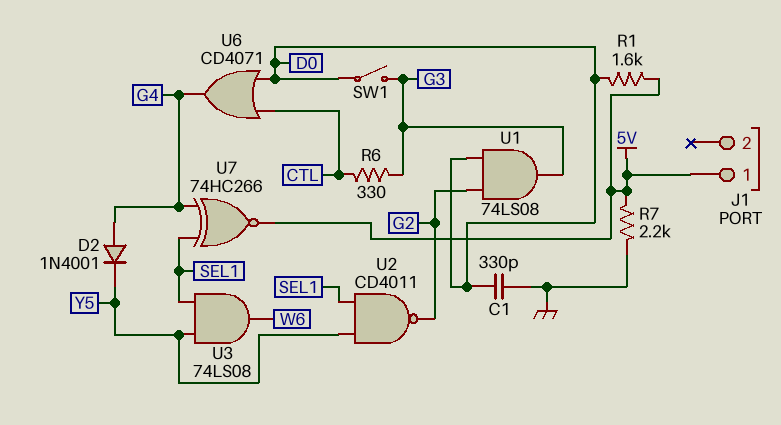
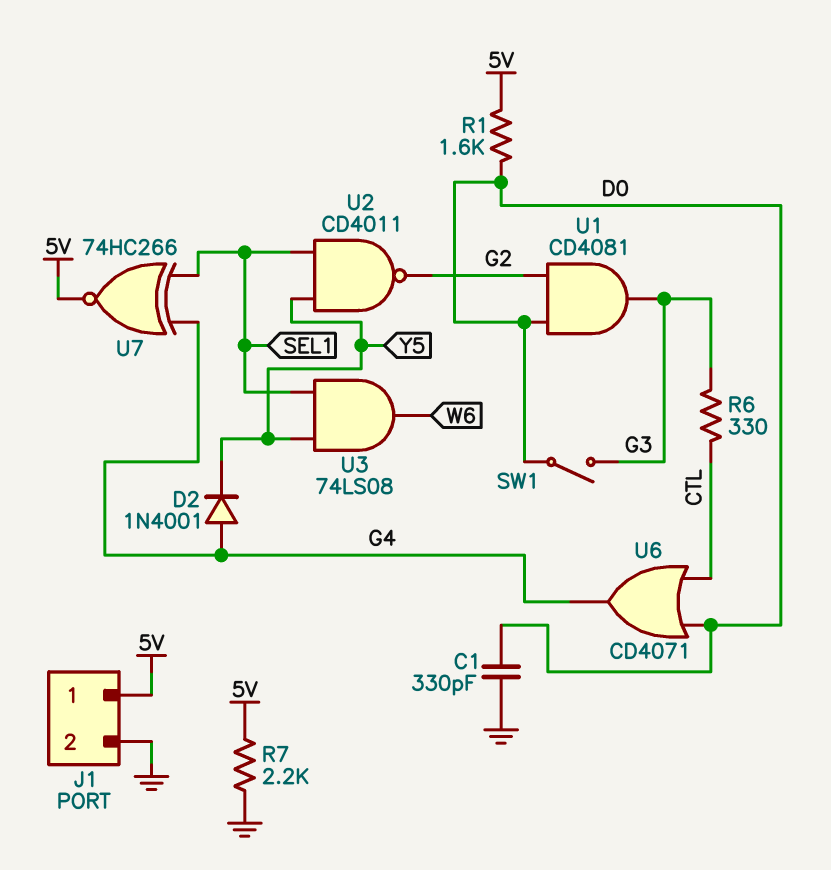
J1 pin 2: none -> GND
U1: AND 74LS08 (in D0, in G2, out G3) -> AND CD4081 (in D0, in G2, out G3)

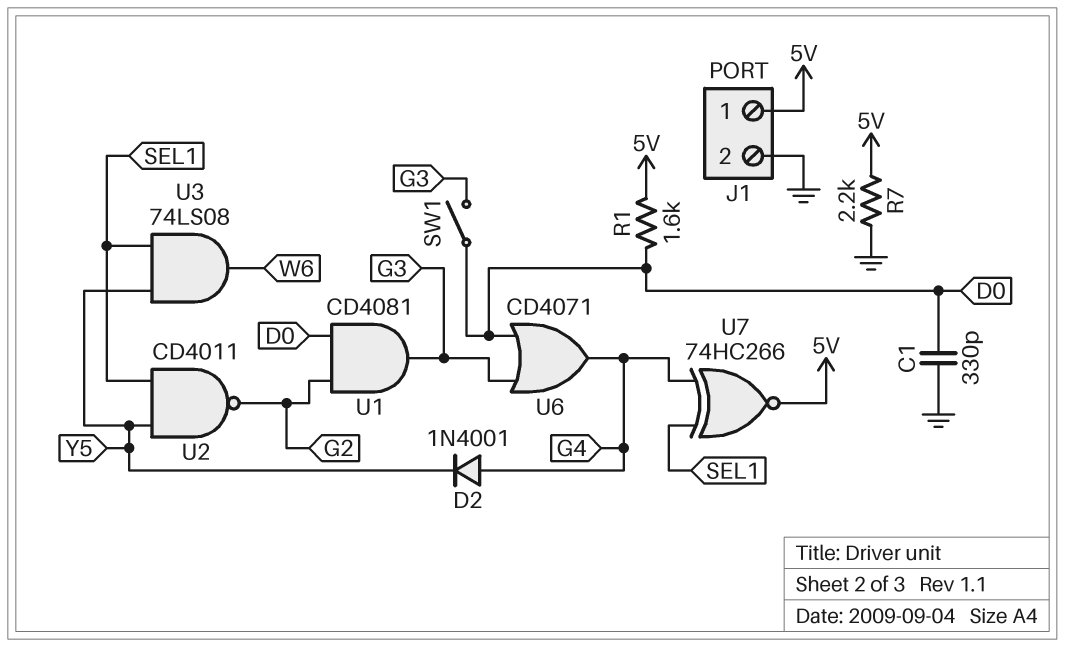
R6: 330 (CTL, G3) -> none
U6: OR CD4071 (in CTL, in D0, out G4) -> OR CD4071 (in D0, in G3, out G4)

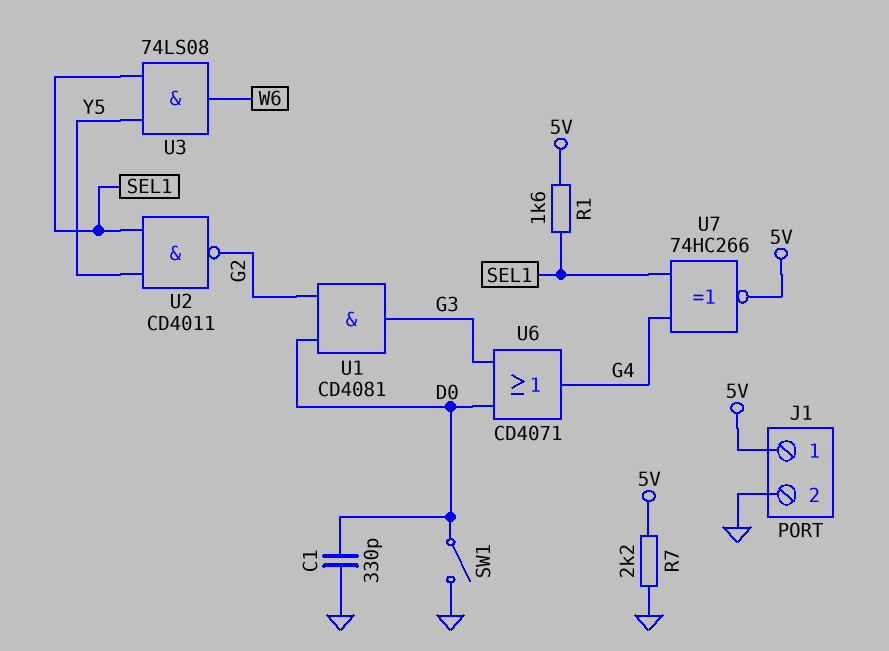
D2: diode 1N4001 (A G4, K Y5) -> none
R1: 1.6k (5V, D0) -> 1.6k (5V, SEL1)
SW1: switch (D0, G3) -> switch (D0, GND)

